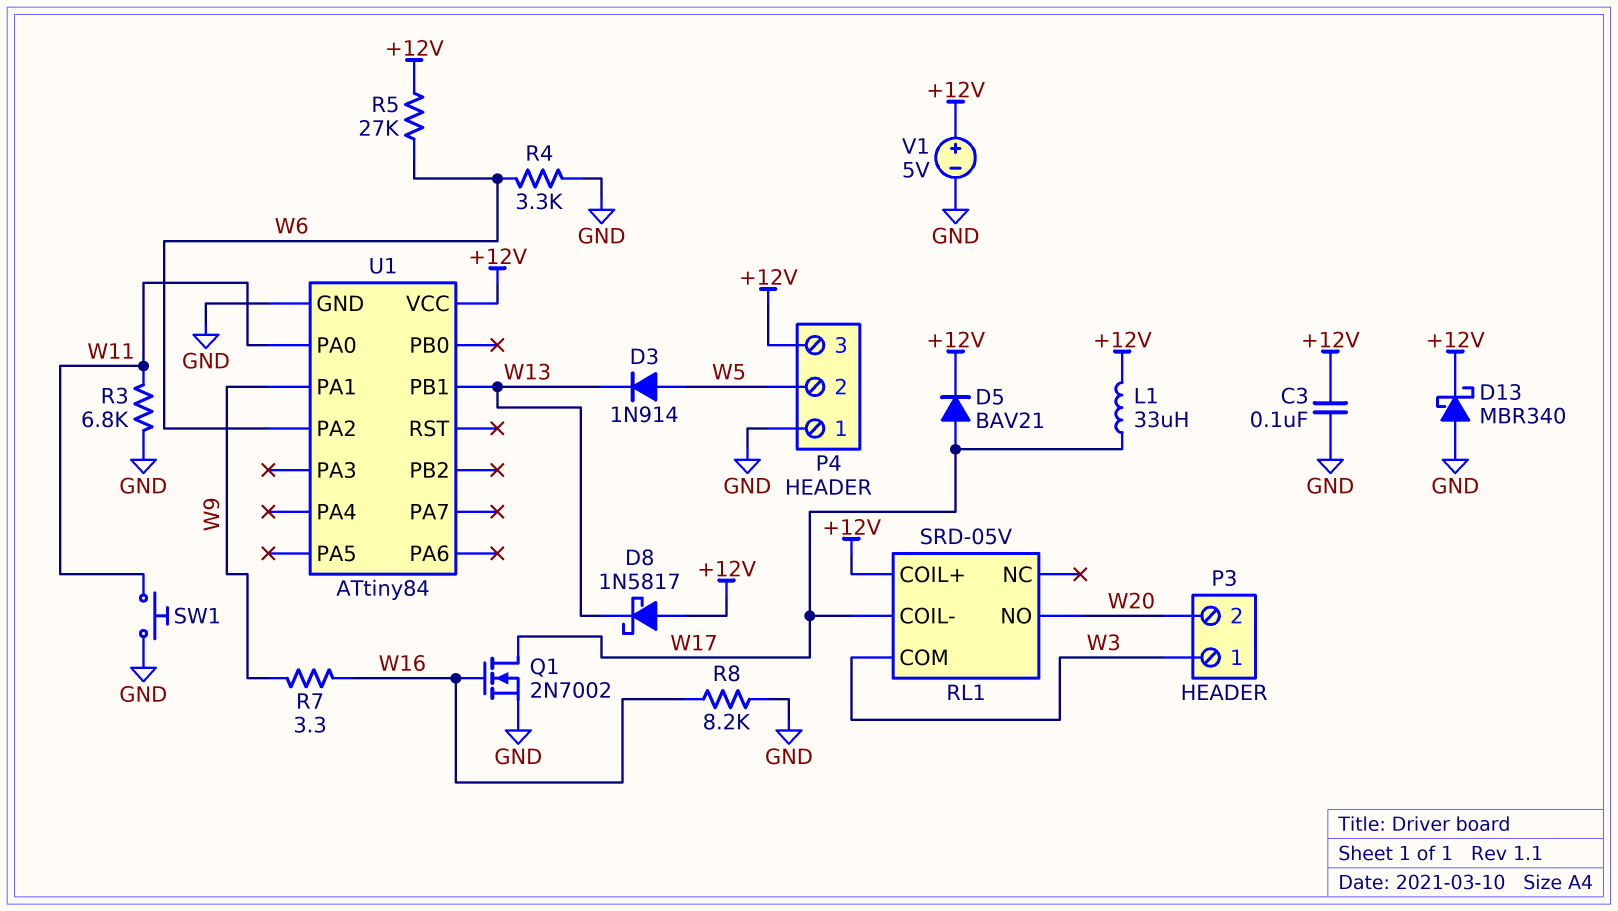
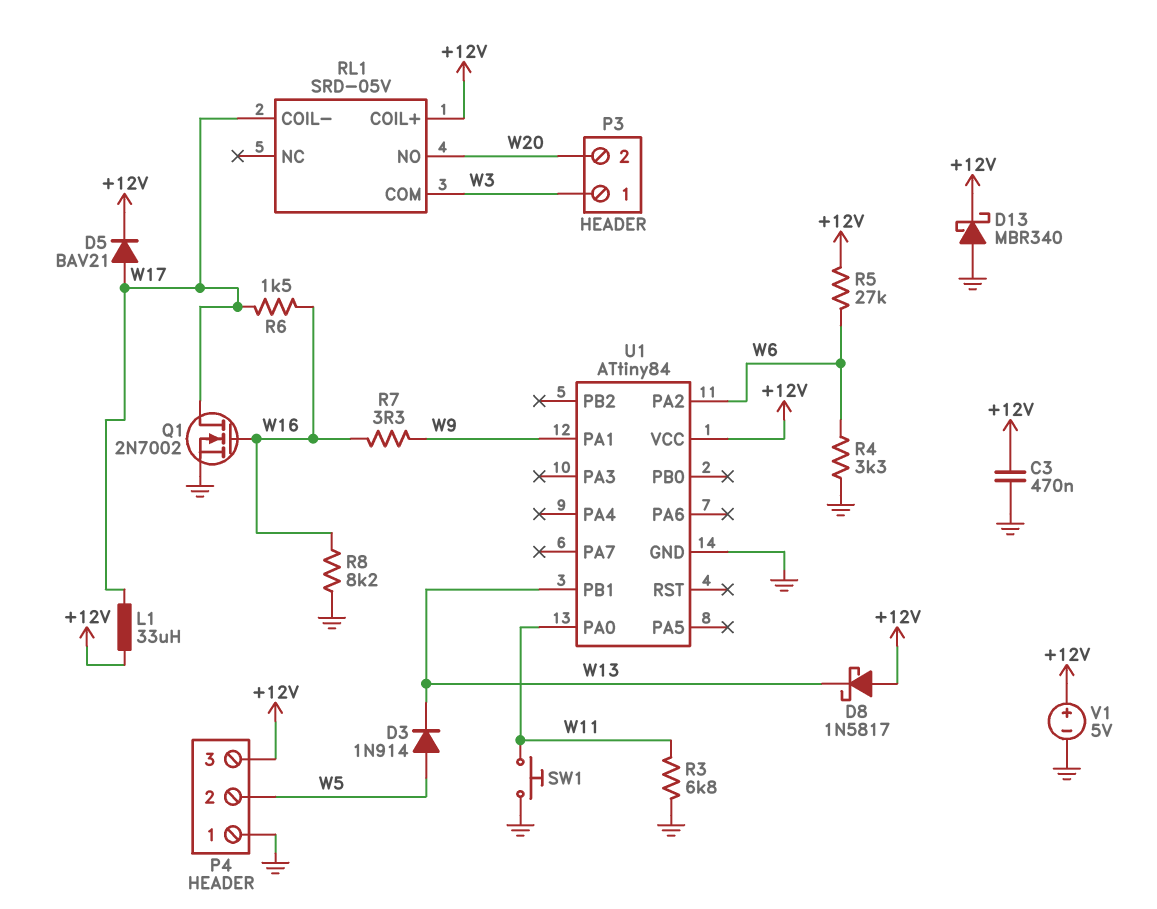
C3: 100nF (+12V, GND) -> 470nF (+12V, GND)
R6: none -> 1.5k (W16, W17)

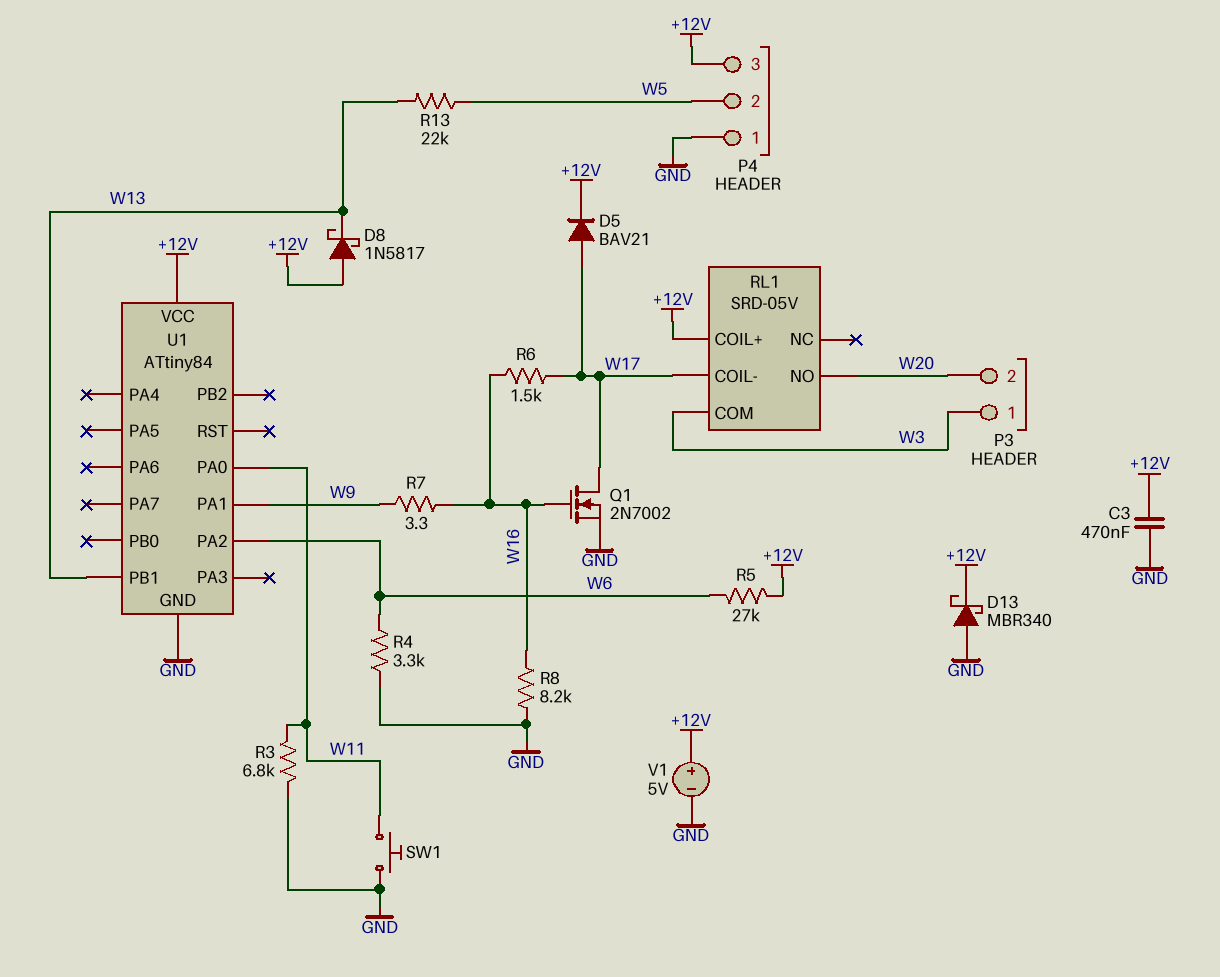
D3: diode 1N914 (A W5, K W13) -> none
L1: 33uH (+12V, W17) -> none
R13: none -> 22k (W5, W13)

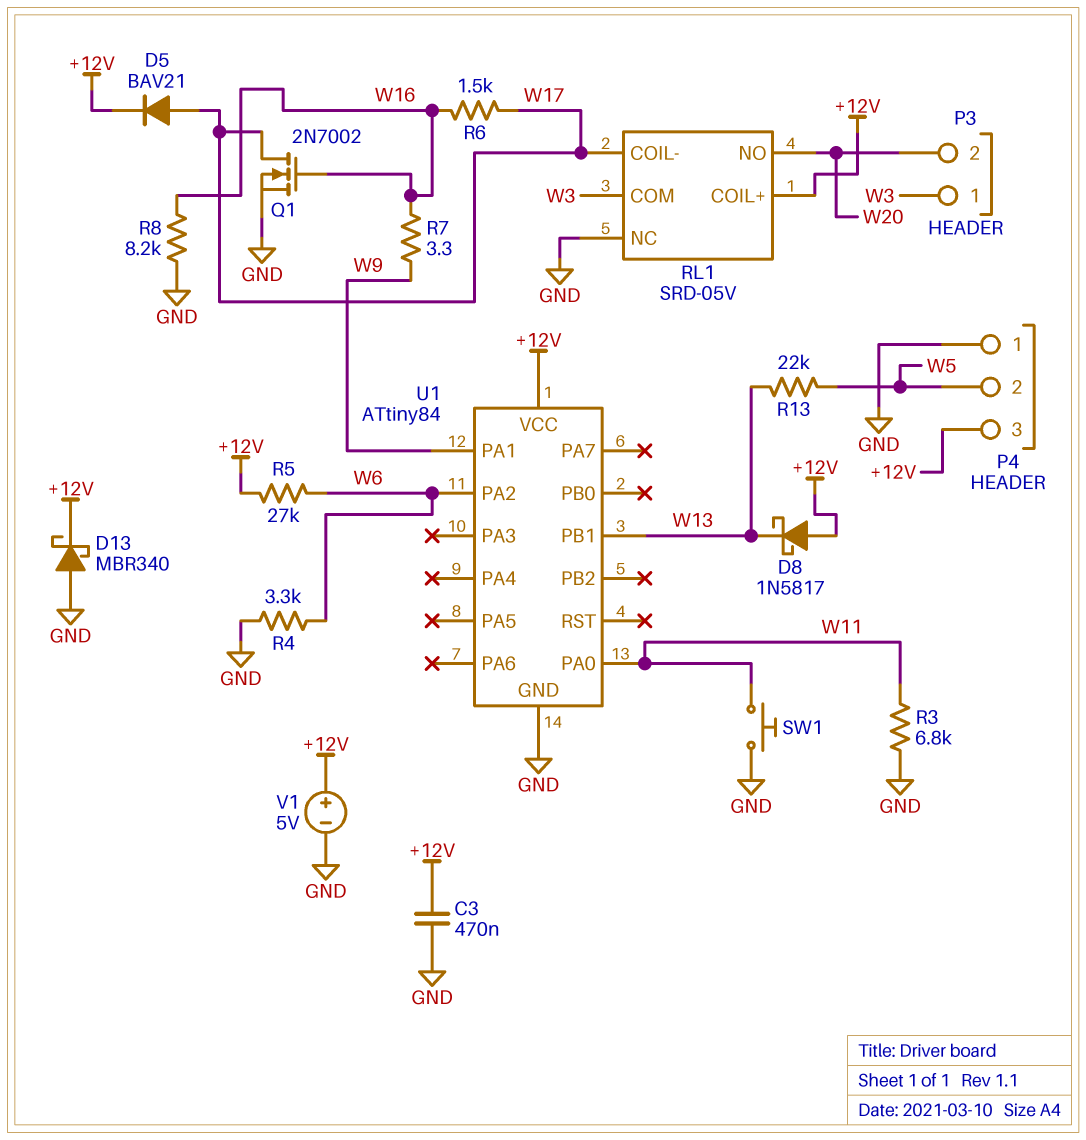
RL1 pin NC: none -> GND

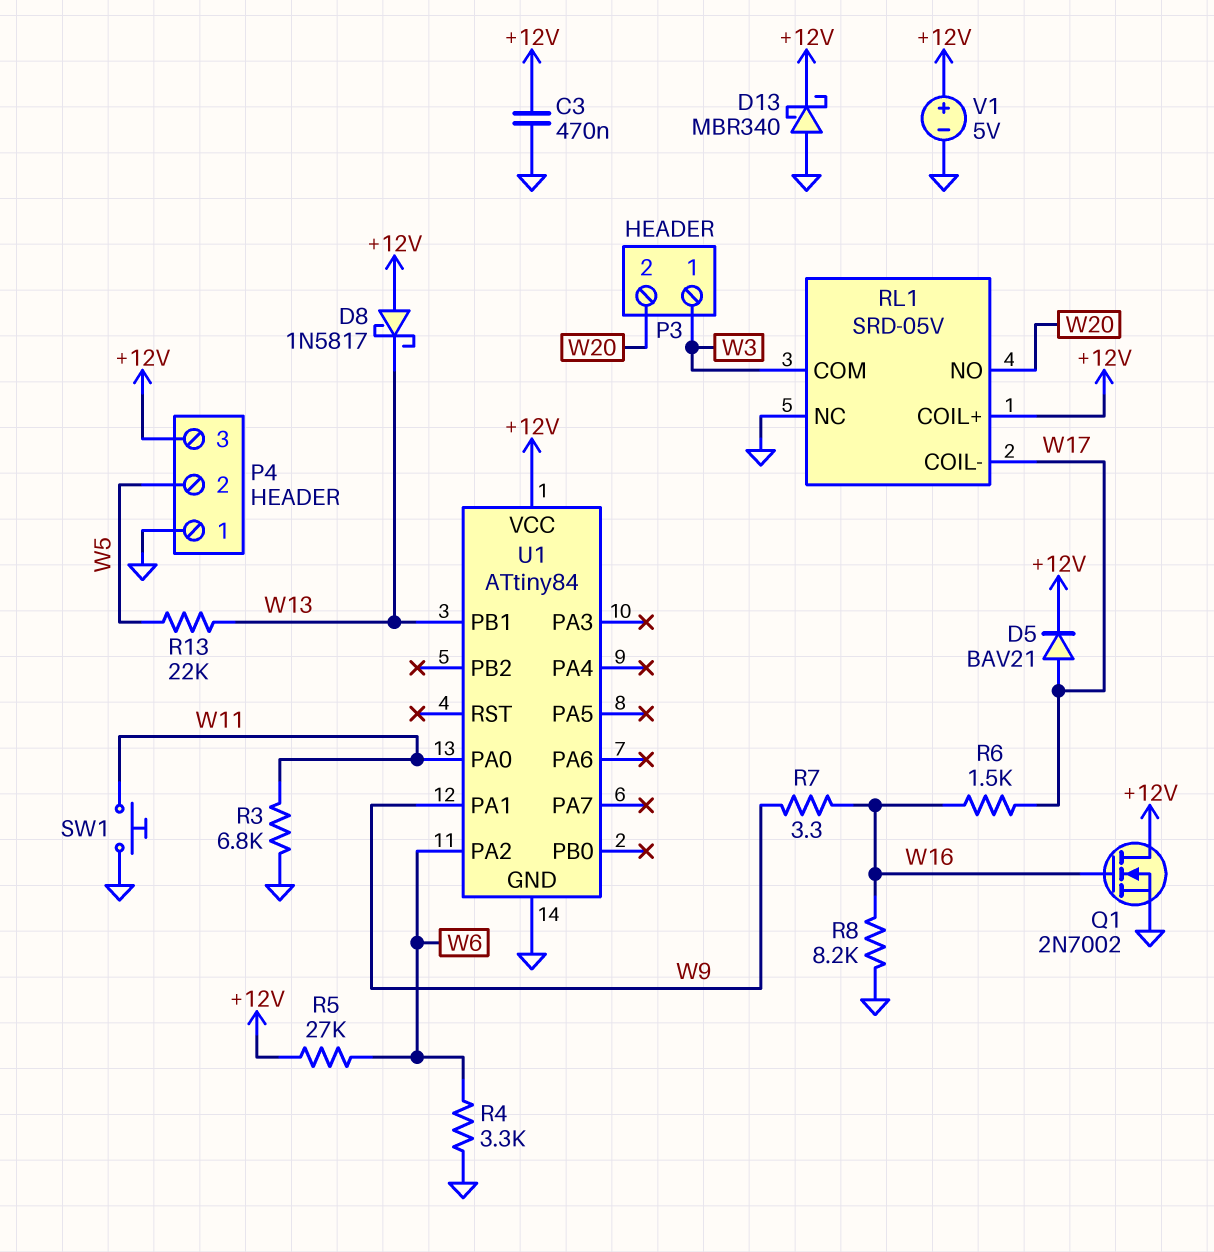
Q1: NMOS 2N7002 (G W16, D W17, S GND) -> NMOS 2N7002 (G W16, D +12V, S GND)

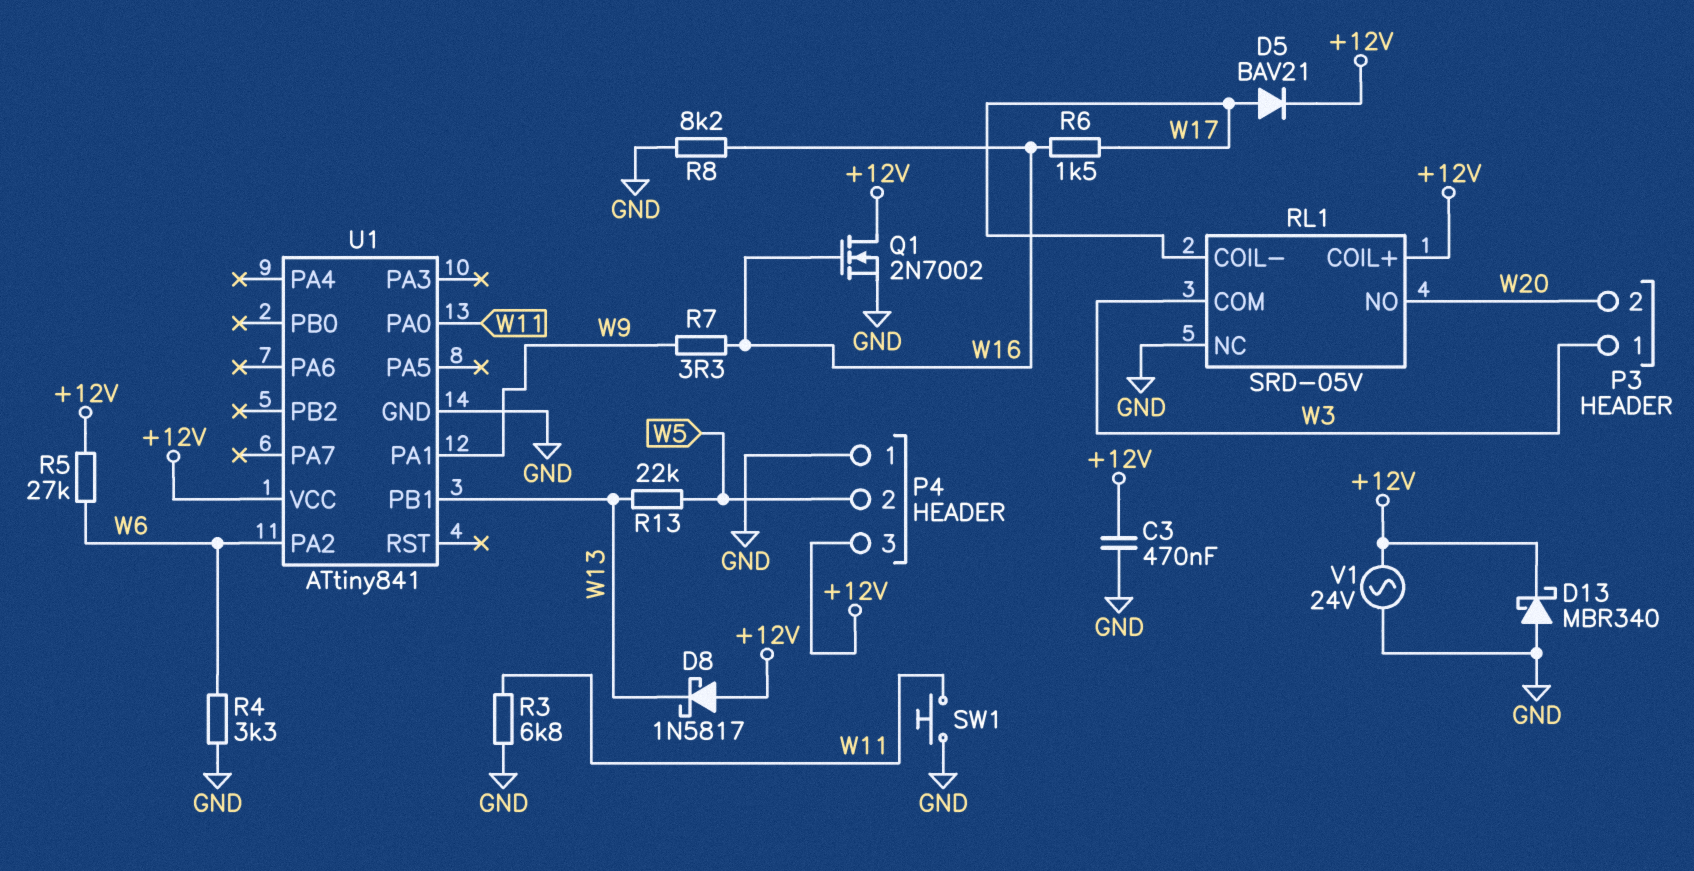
U1: ATtiny84 -> ATtiny841
V1: 5V (plus +12V, minus GND) -> AC 24V (+12V, GND)

